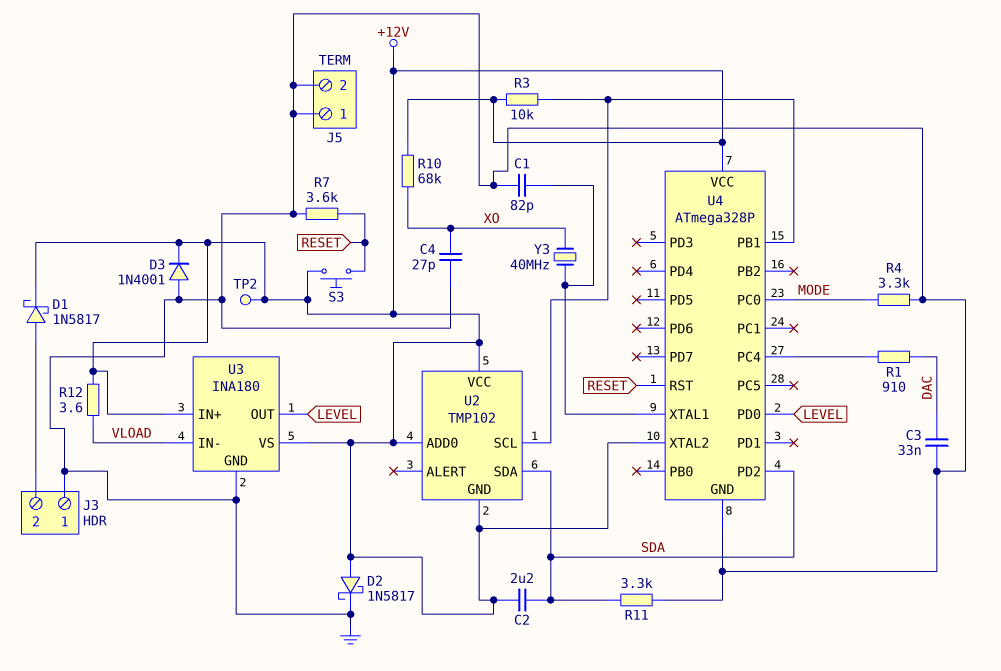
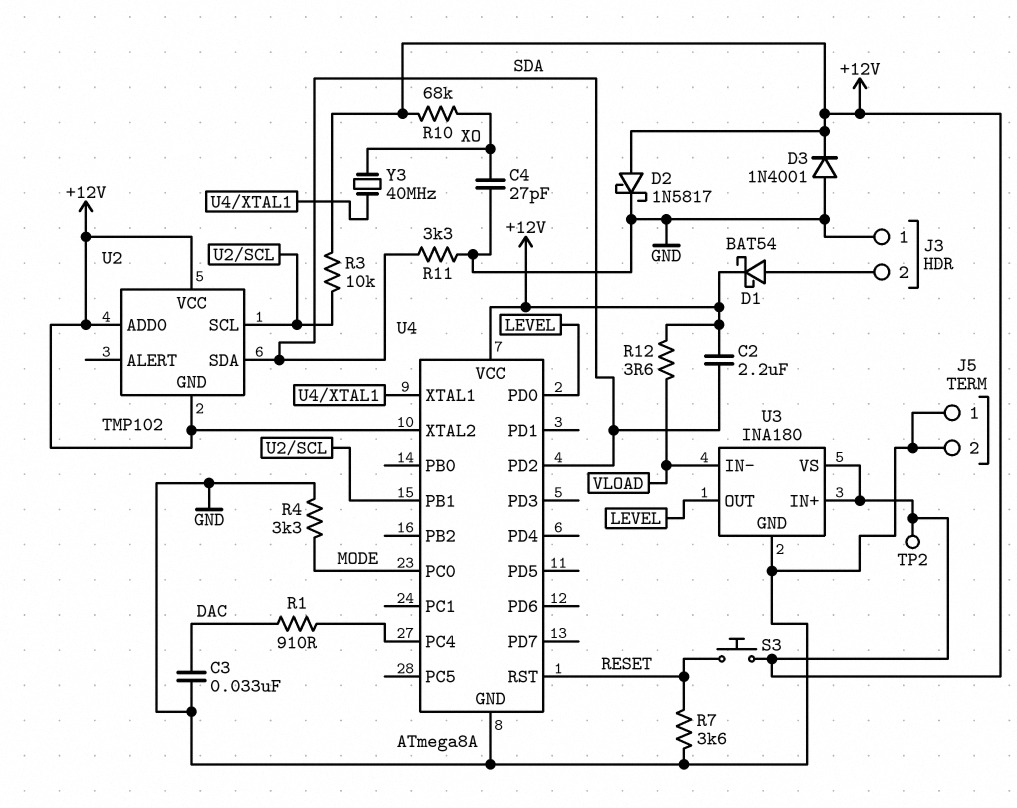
C1: 82pF (GND, U4/XTAL1) -> none
D1: schottky 1N5817 (A J3/2, K +12V) -> schottky BAT54 (A J3/2, K +12V)
U4: ATmega328P -> ATmega8A

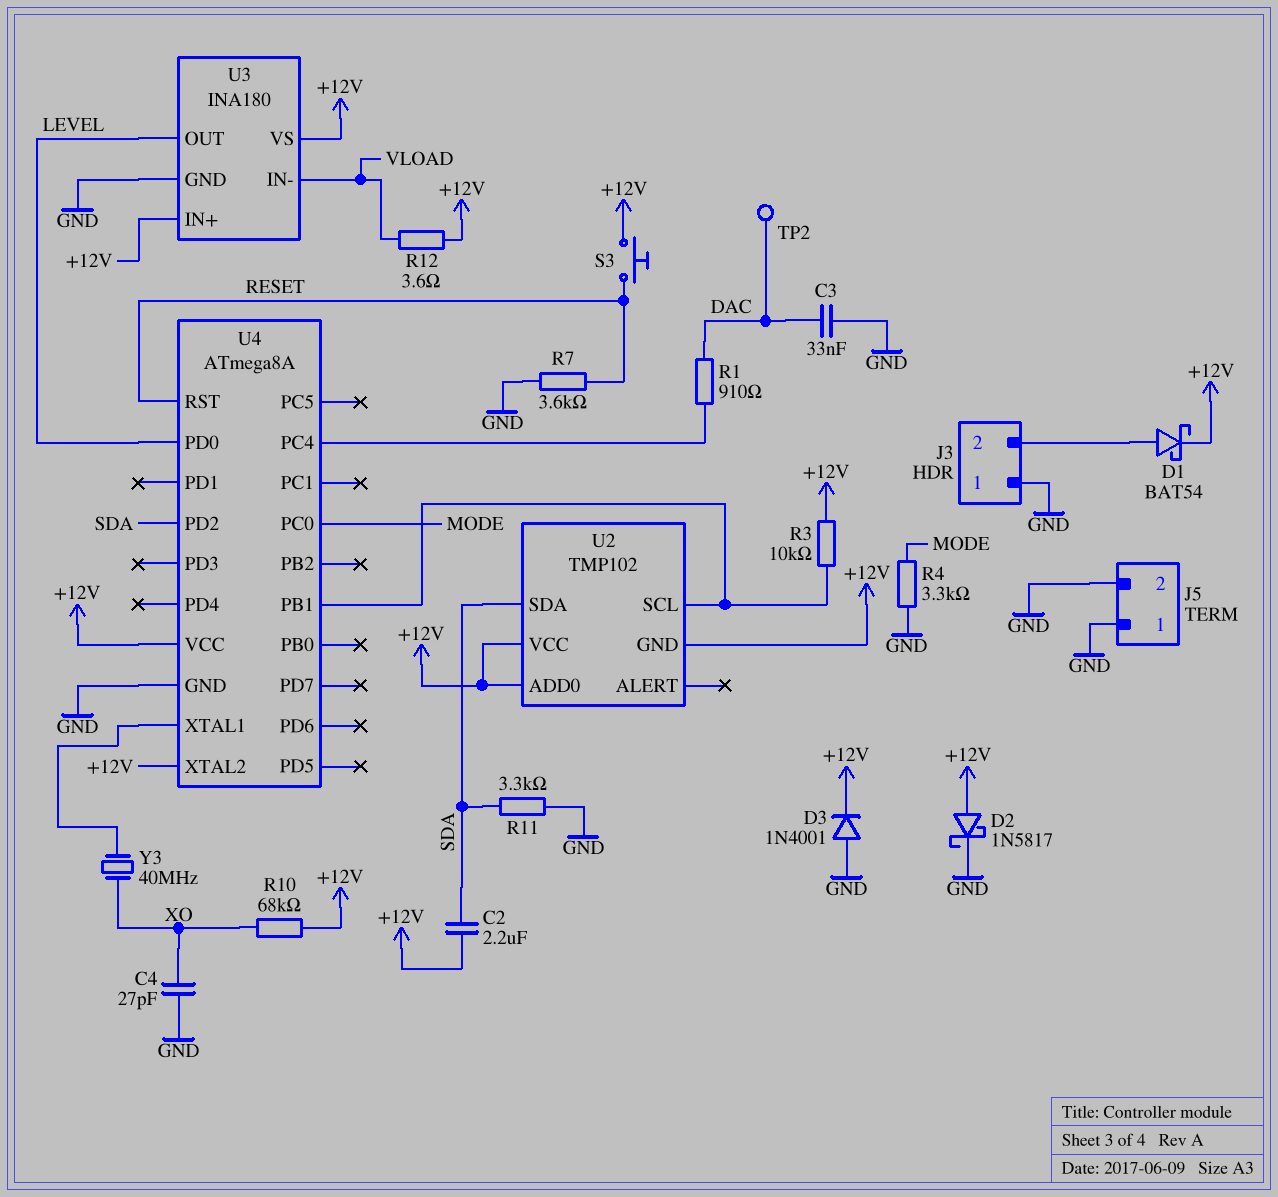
TP2: test point (+12V) -> test point (DAC)

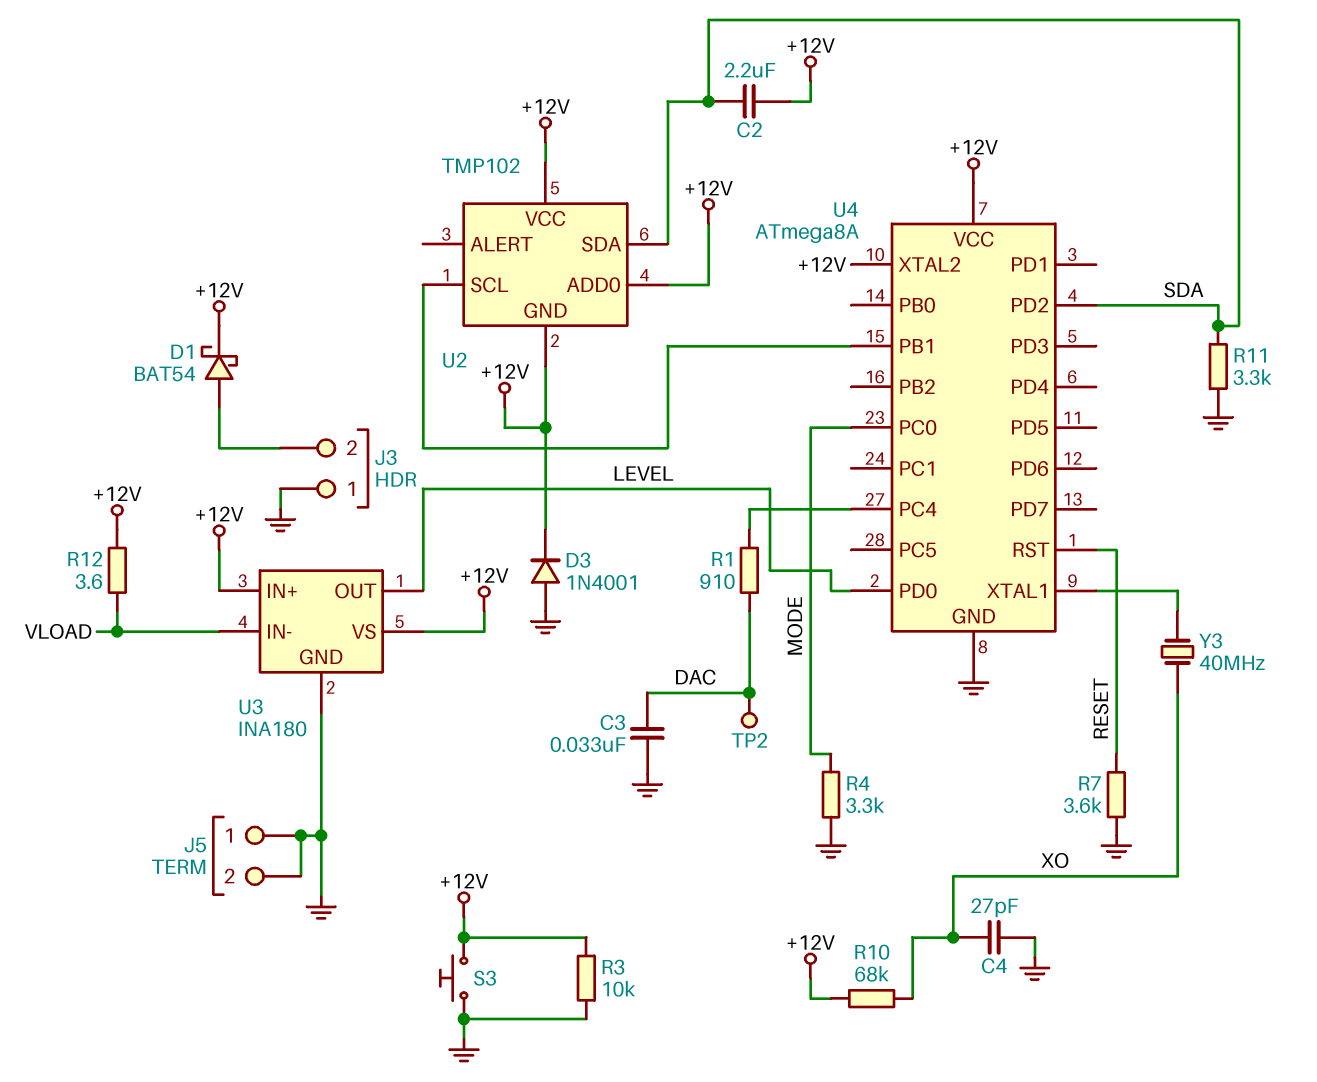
D2: schottky 1N5817 (A +12V, K GND) -> none
R3: 10k (+12V, U2/SCL) -> 10k (+12V, GND)
S3: button (+12V, RESET) -> button (+12V, GND)

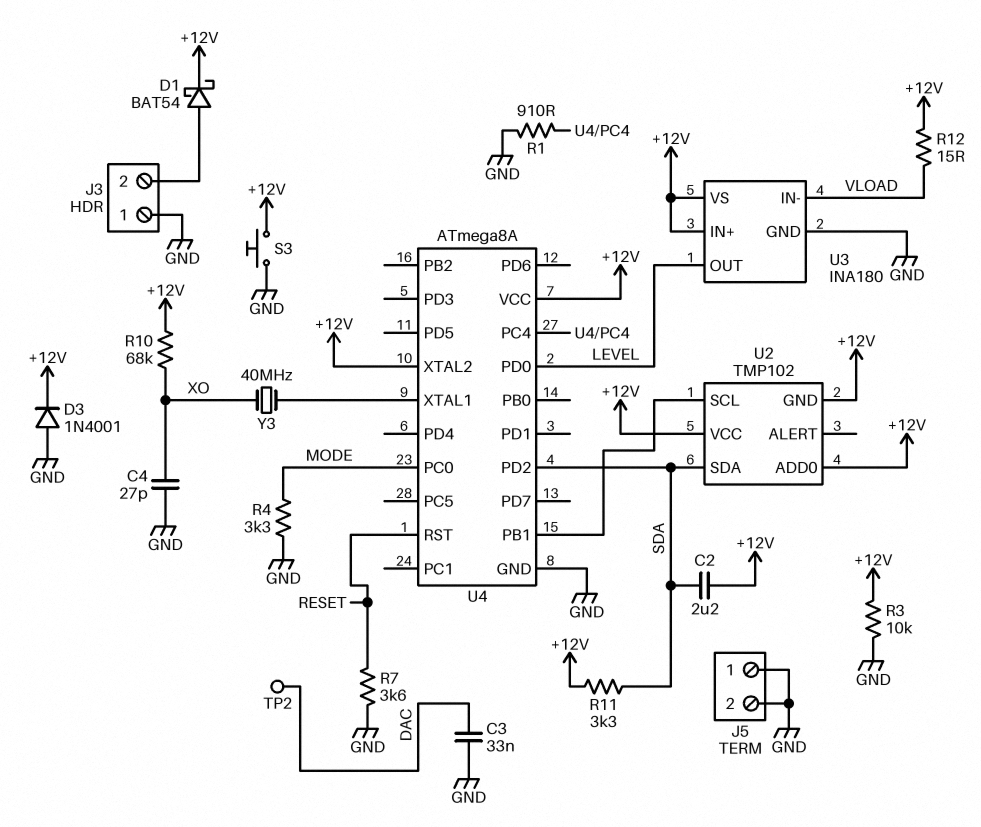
R1: 910 (DAC, U4/PC4) -> 910 (GND, U4/PC4)
R11: 3.3k (GND, SDA) -> 3.3k (+12V, SDA)
R12: 3.6 (+12V, VLOAD) -> 15 (+12V, VLOAD)

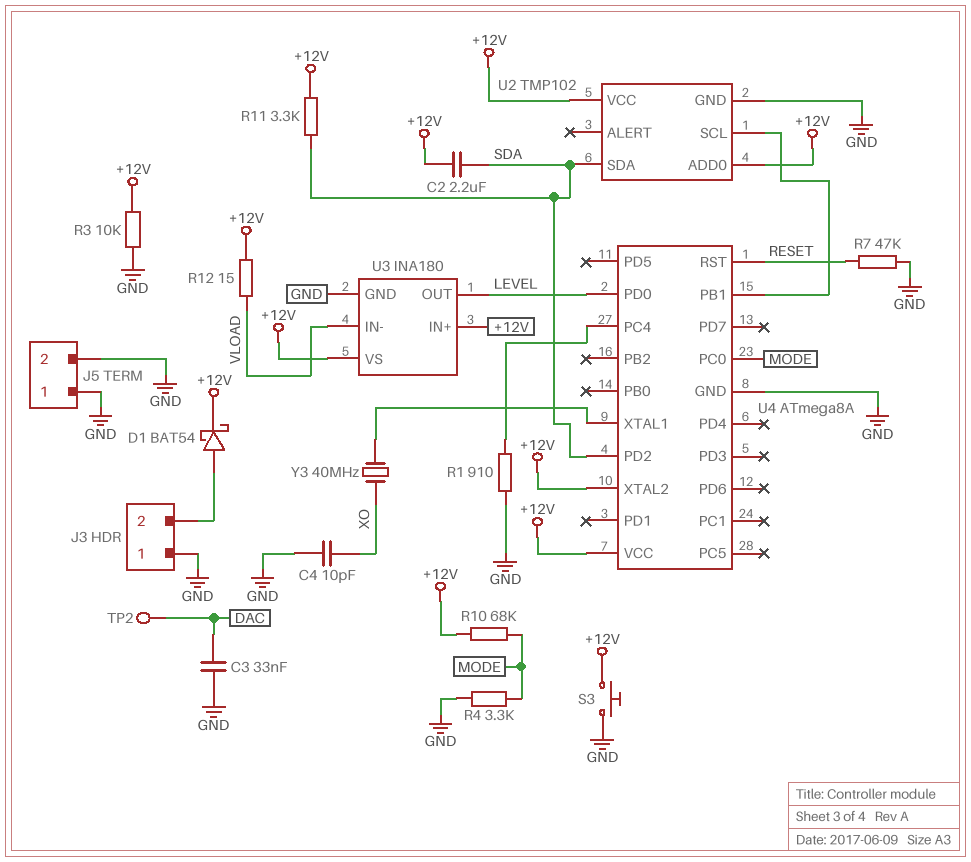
C4: 27pF (GND, XO) -> 10pF (GND, XO)
D3: diode 1N4001 (A GND, K +12V) -> none
R7: 3.6k (GND, RESET) -> 47k (GND, RESET)
R10: 68k (+12V, XO) -> 68k (+12V, MODE)
U2 pin GND: +12V -> GND

